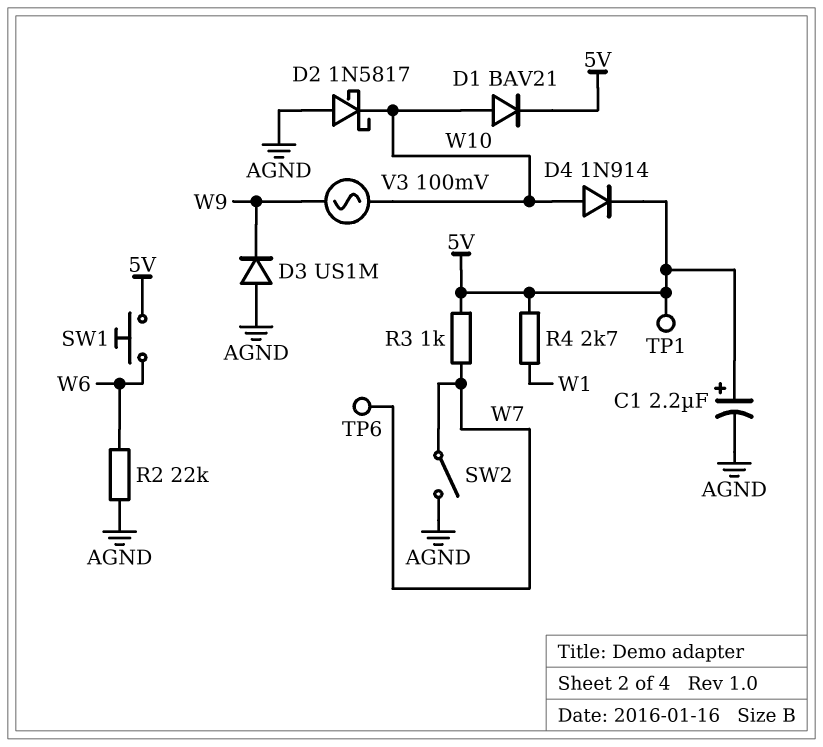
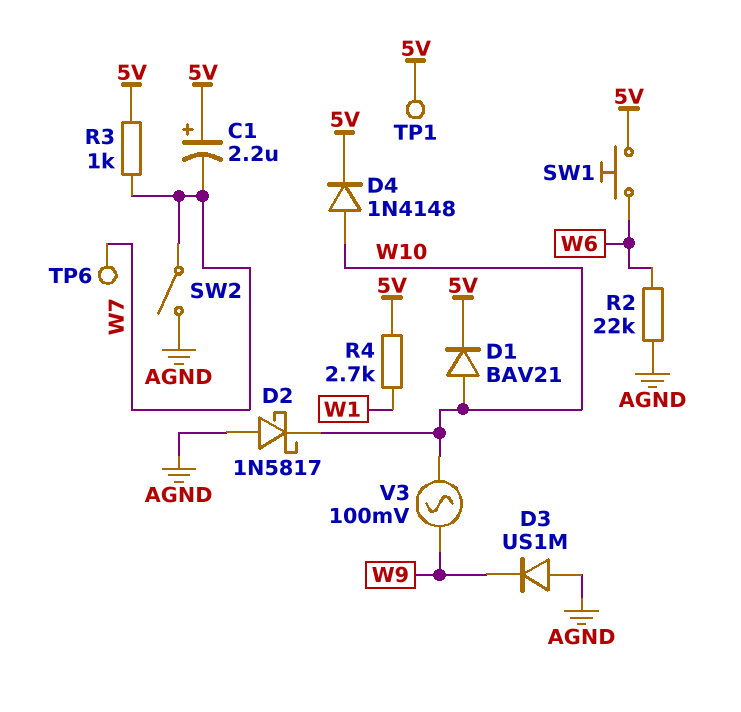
C1: 2.2uF (plus 5V, minus AGND) -> 2.2uF (plus 5V, minus W7)
D4: diode 1N914 (A W10, K 5V) -> diode 1N4148 (A W10, K 5V)

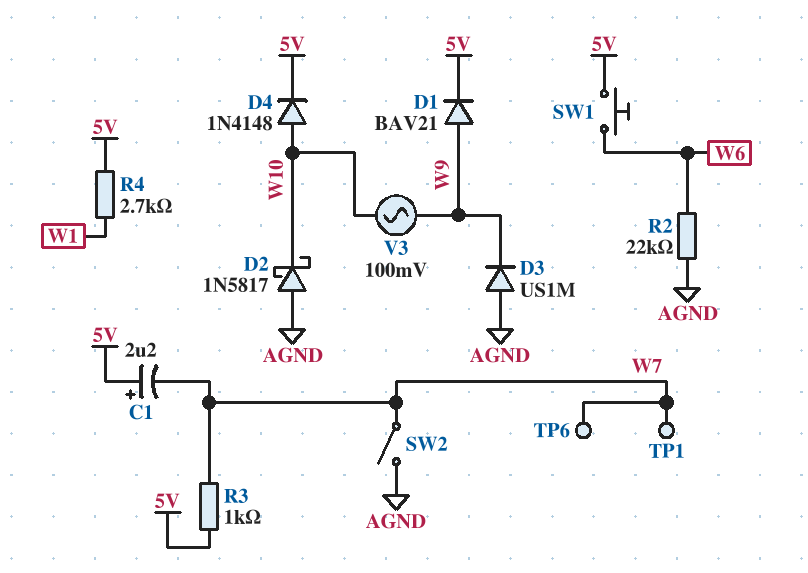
D1: diode BAV21 (A W10, K 5V) -> diode BAV21 (A W9, K 5V)
TP1: test point (5V) -> test point (W7)

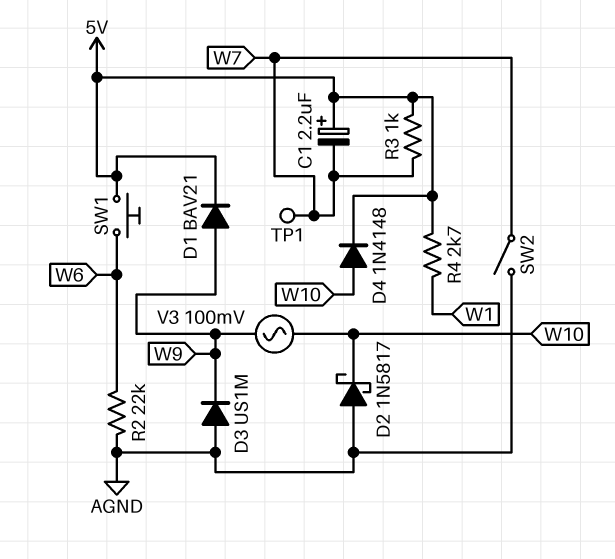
TP6: test point (W7) -> none

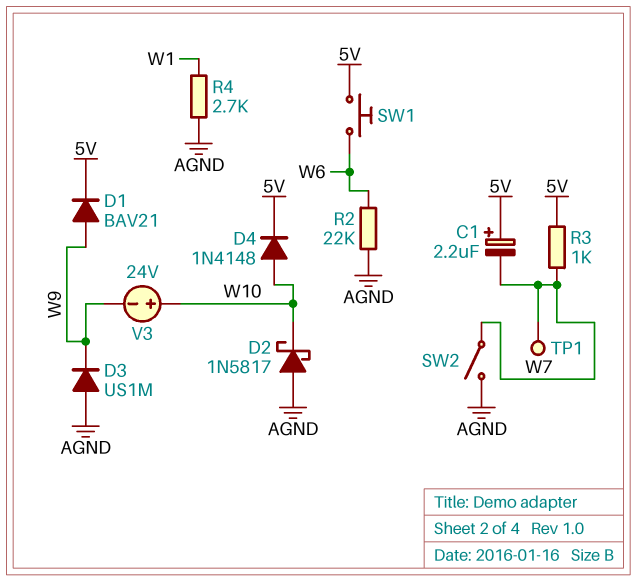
R4: 2.7k (5V, W1) -> 2.7k (AGND, W1)
V3: AC 100mV (W9, W10) -> 24V (plus W10, minus W9)

